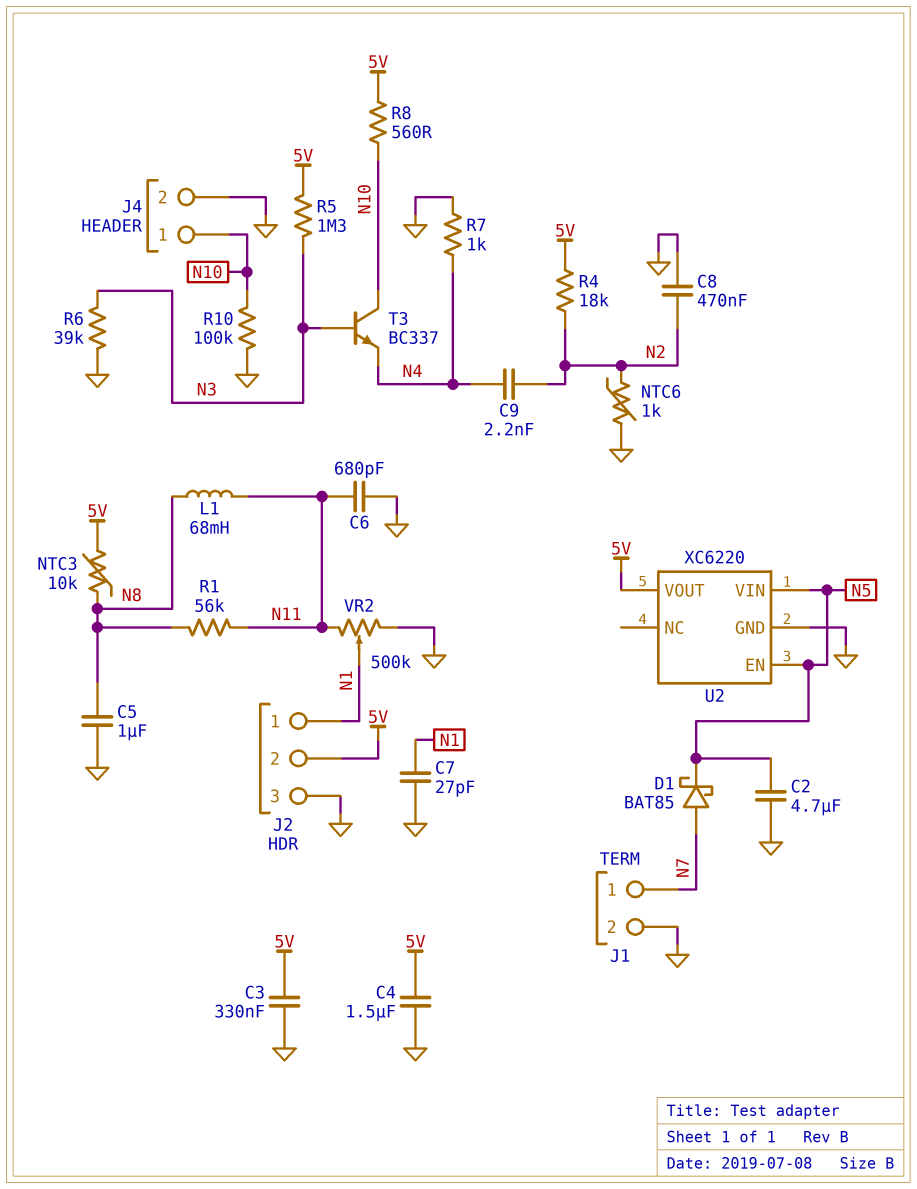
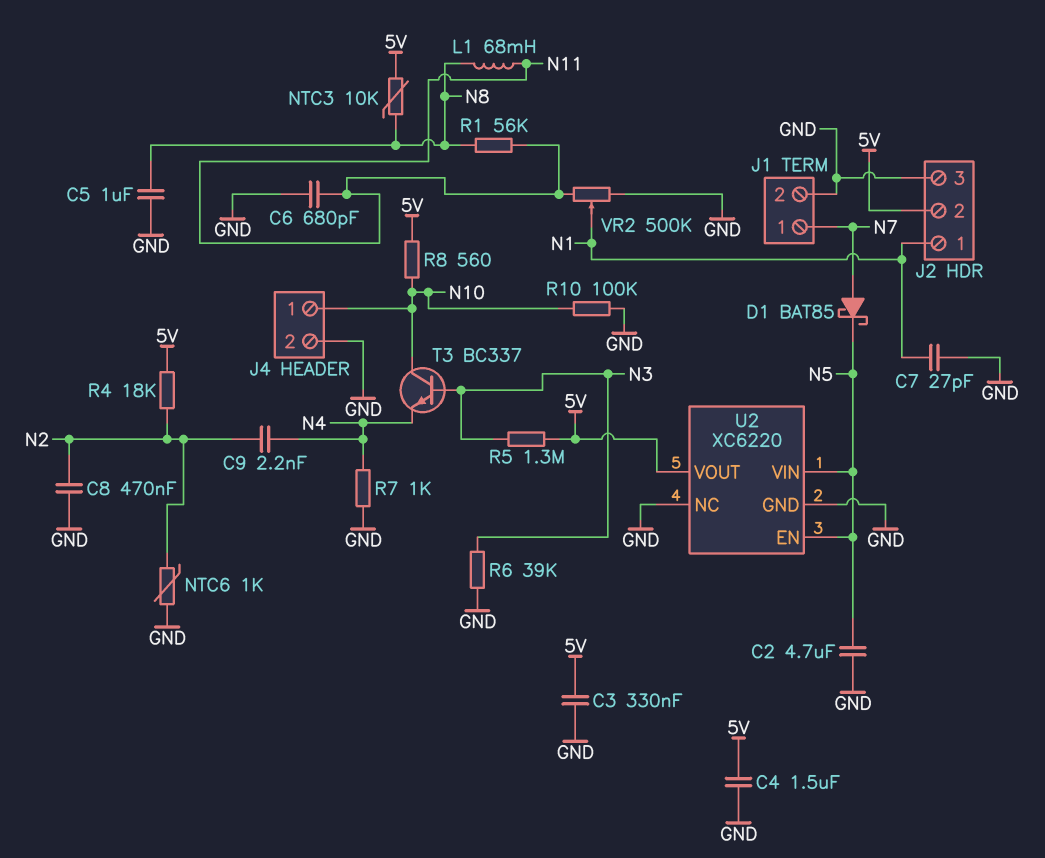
U2 pin NC: none -> GND

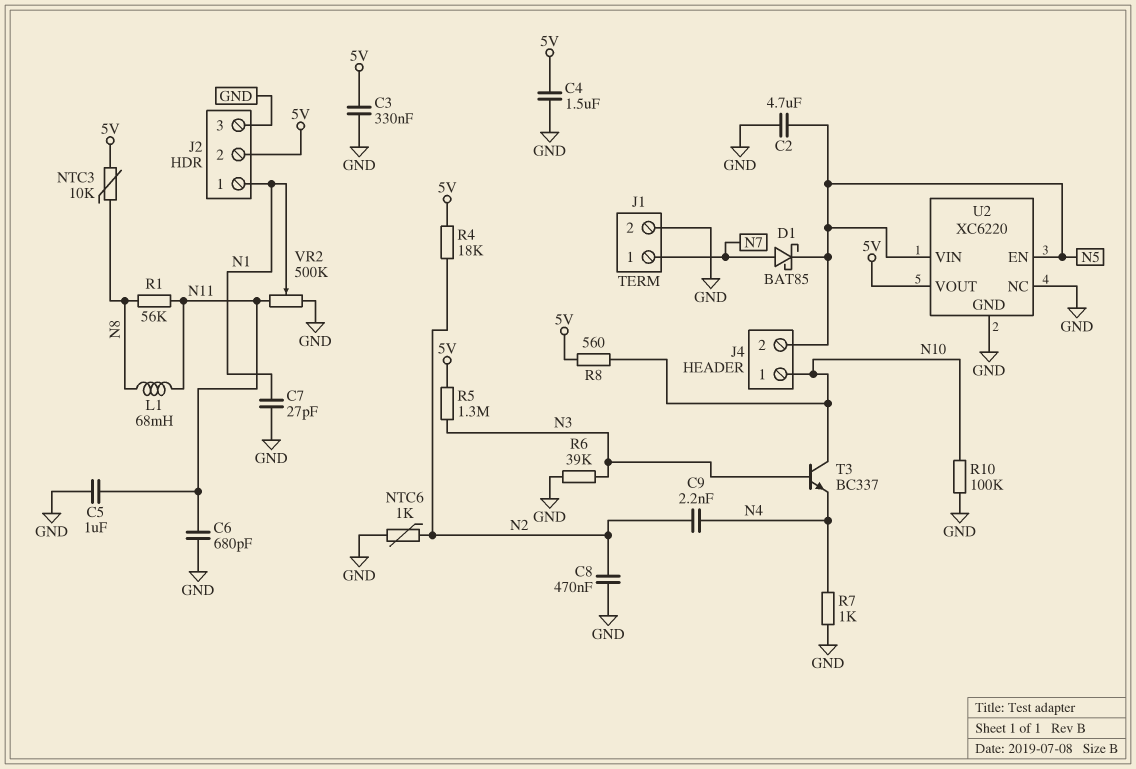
C5: 1uF (GND, N8) -> 1uF (GND, N11)
J4 pin 2: GND -> N5

